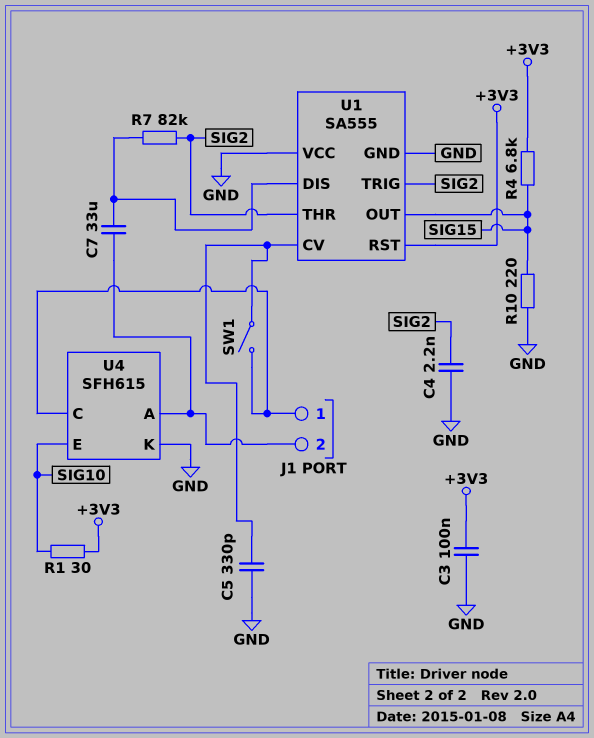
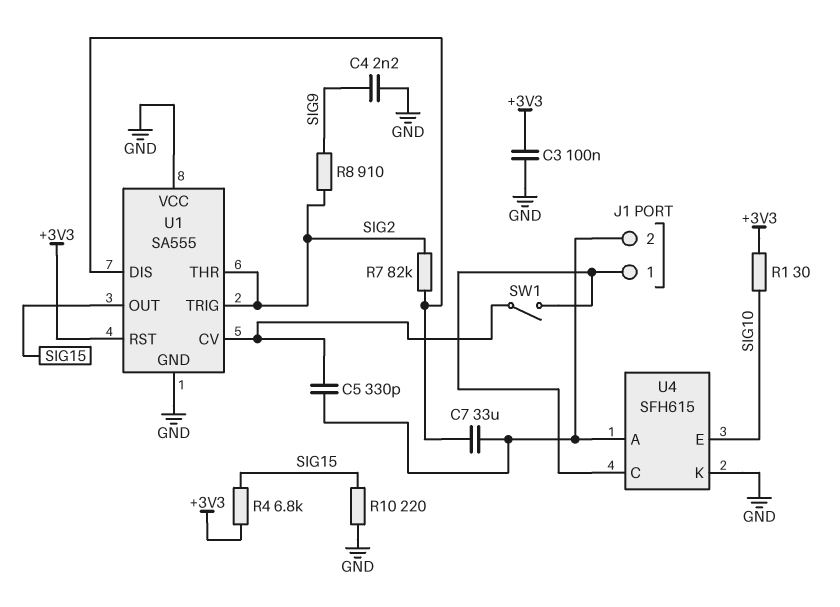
C4: 2.2nF (GND, SIG2) -> 2.2nF (GND, SIG9)
C5: 330pF (GND, U1/CV) -> 330pF (J1/2, U1/CV)
R8: none -> 910 (SIG2, SIG9)

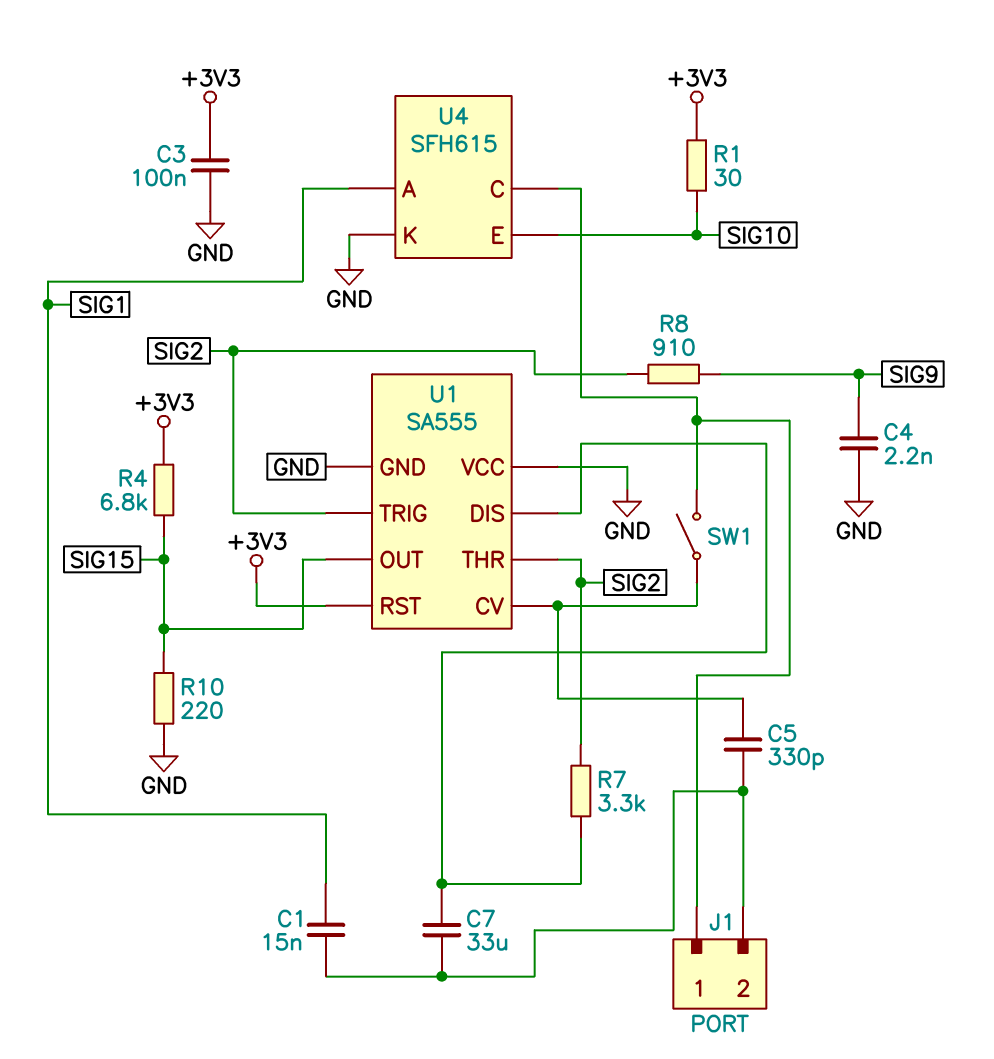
C1: none -> 15nF (J1/2, SIG1)
R7: 82k (SIG2, U1/DIS) -> 3.3k (SIG2, U1/DIS)
U4 pin A: J1/2 -> SIG1

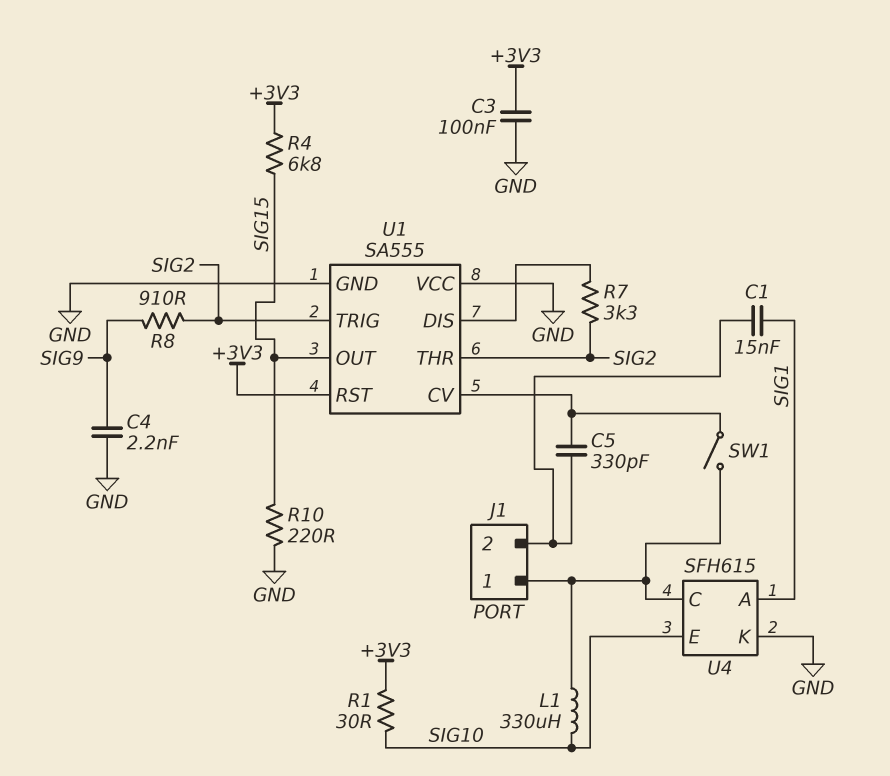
C7: 33uF (J1/2, U1/DIS) -> none
L1: none -> 330uH (J1/1, SIG10)

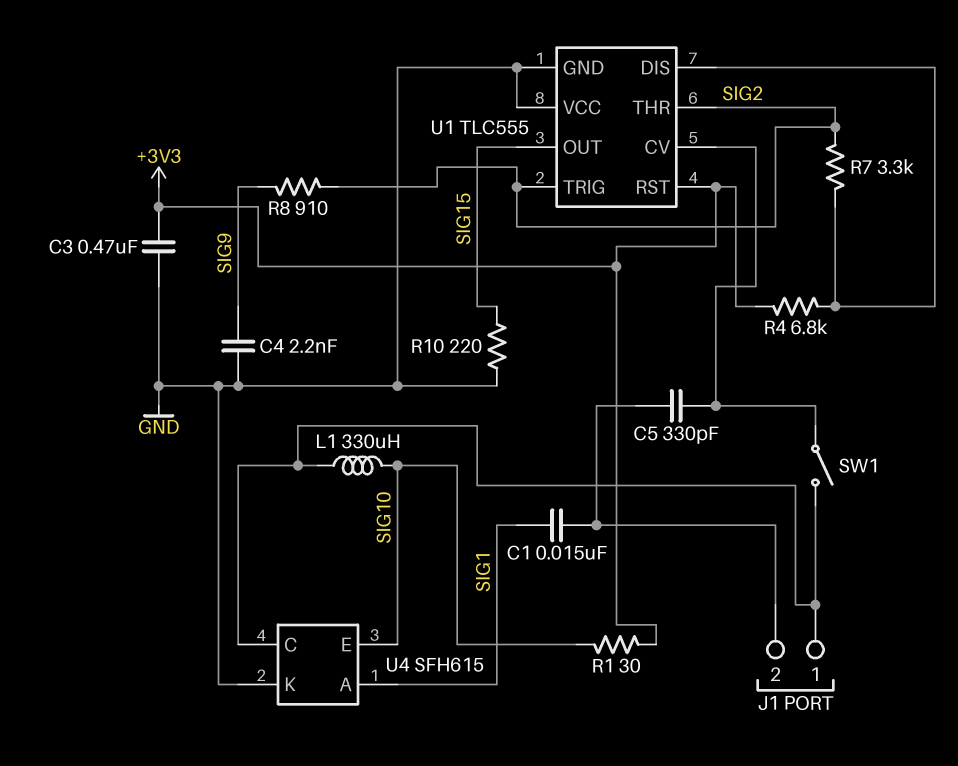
C3: 100nF (+3V3, GND) -> 470nF (+3V3, GND)
R4: 6.8k (+3V3, SIG15) -> 6.8k (+3V3, U1/DIS)
U1: SA555 -> TLC555

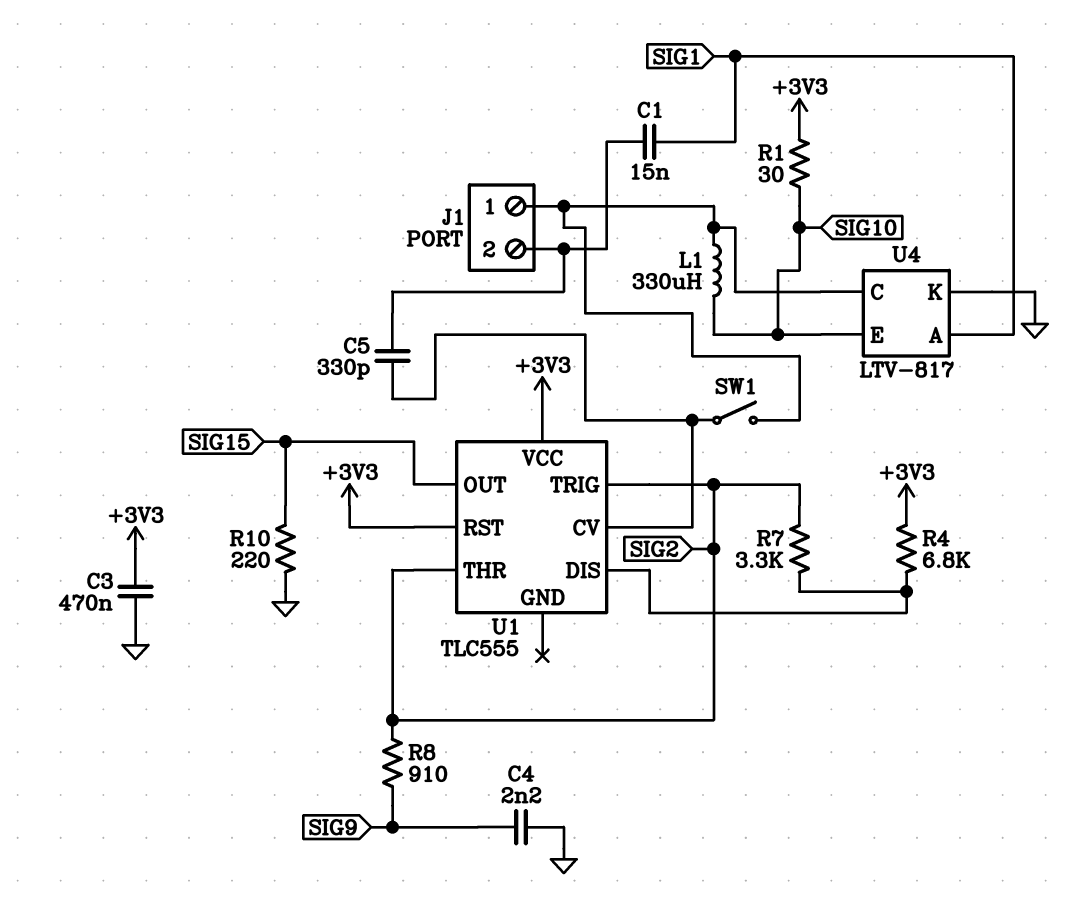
U1 pin GND: GND -> none
U1 pin VCC: GND -> +3V3
U4: SFH615 -> LTV-817

